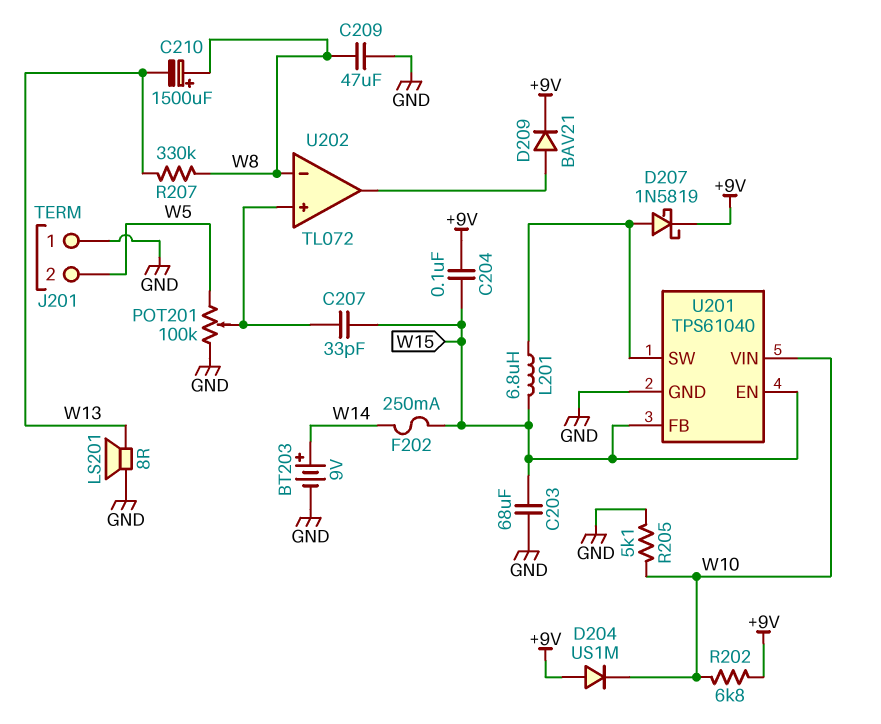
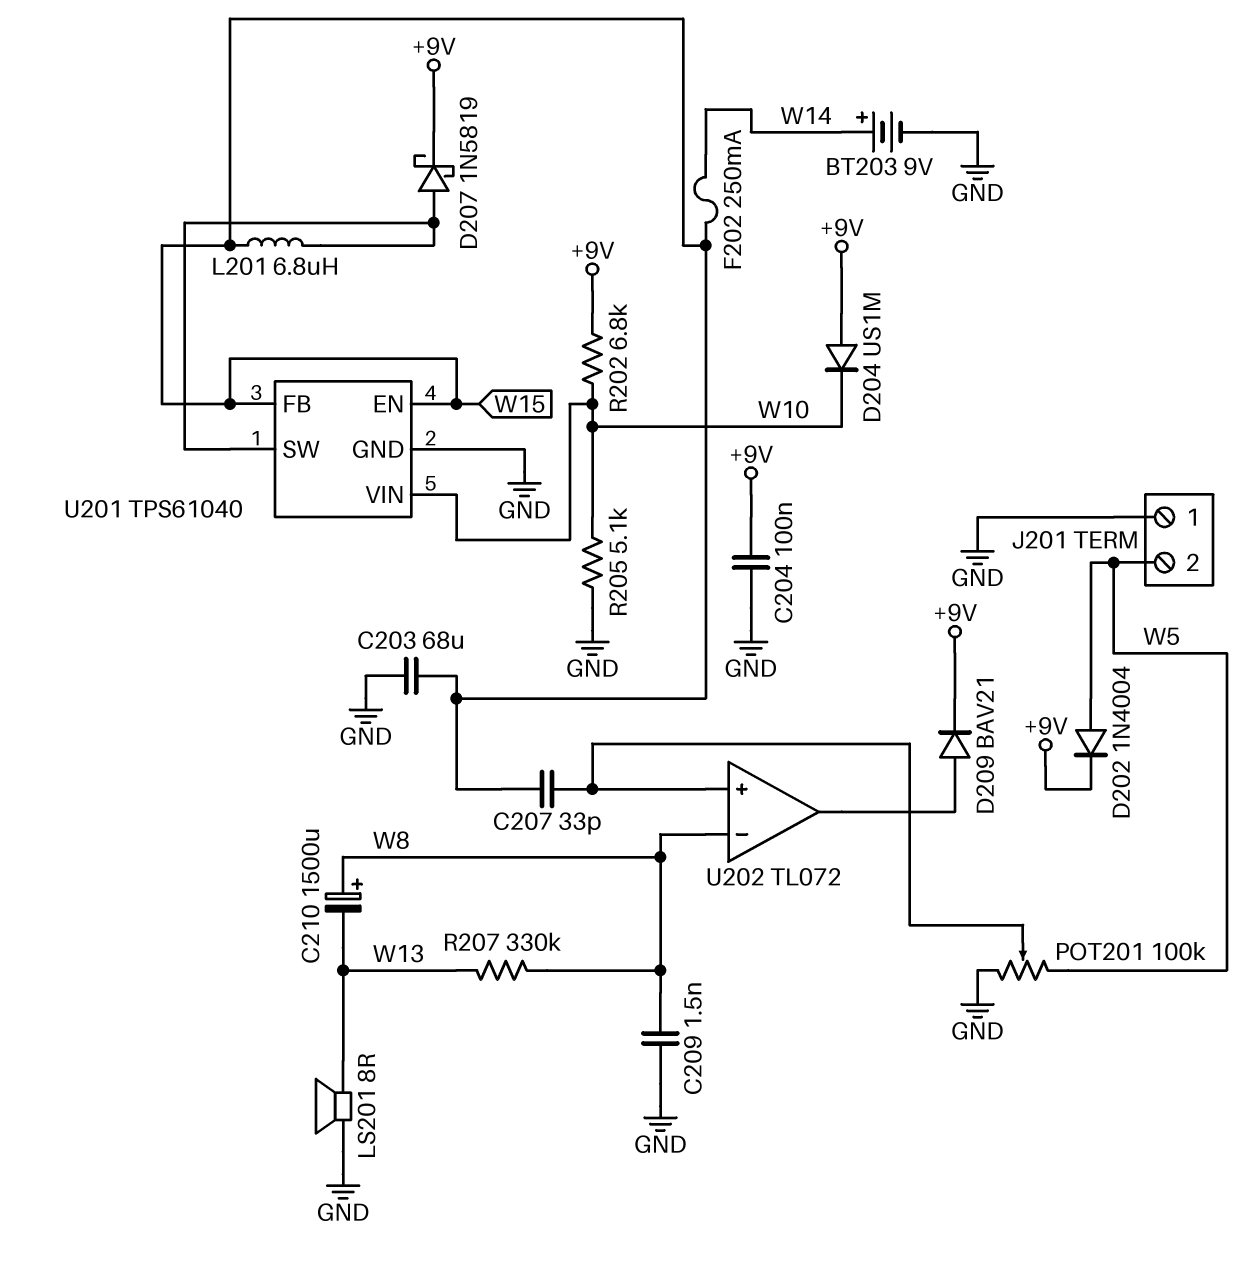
C204: 100nF (+9V, W15) -> 100nF (+9V, GND)
C209: 47uF (GND, W8) -> 1.5nF (GND, W8)
D202: none -> diode 1N4004 (A W5, K +9V)

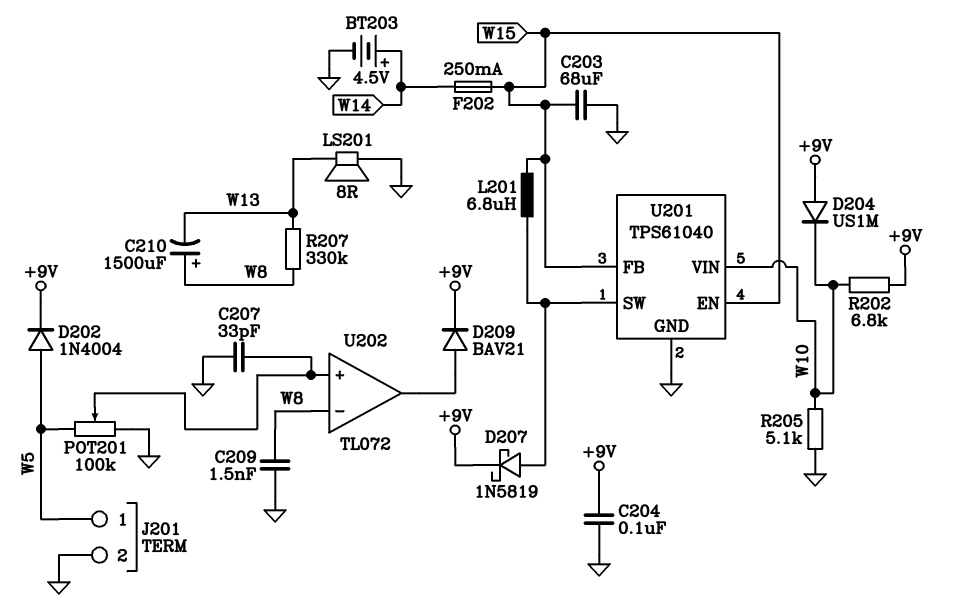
BT203: 9V (plus W14, minus GND) -> 4.5V (plus W14, minus GND)
C207: 33pF (U202/in+, W15) -> 33pF (GND, U202/in+)
J201 pin 1: GND -> W5
J201 pin 2: W5 -> GND

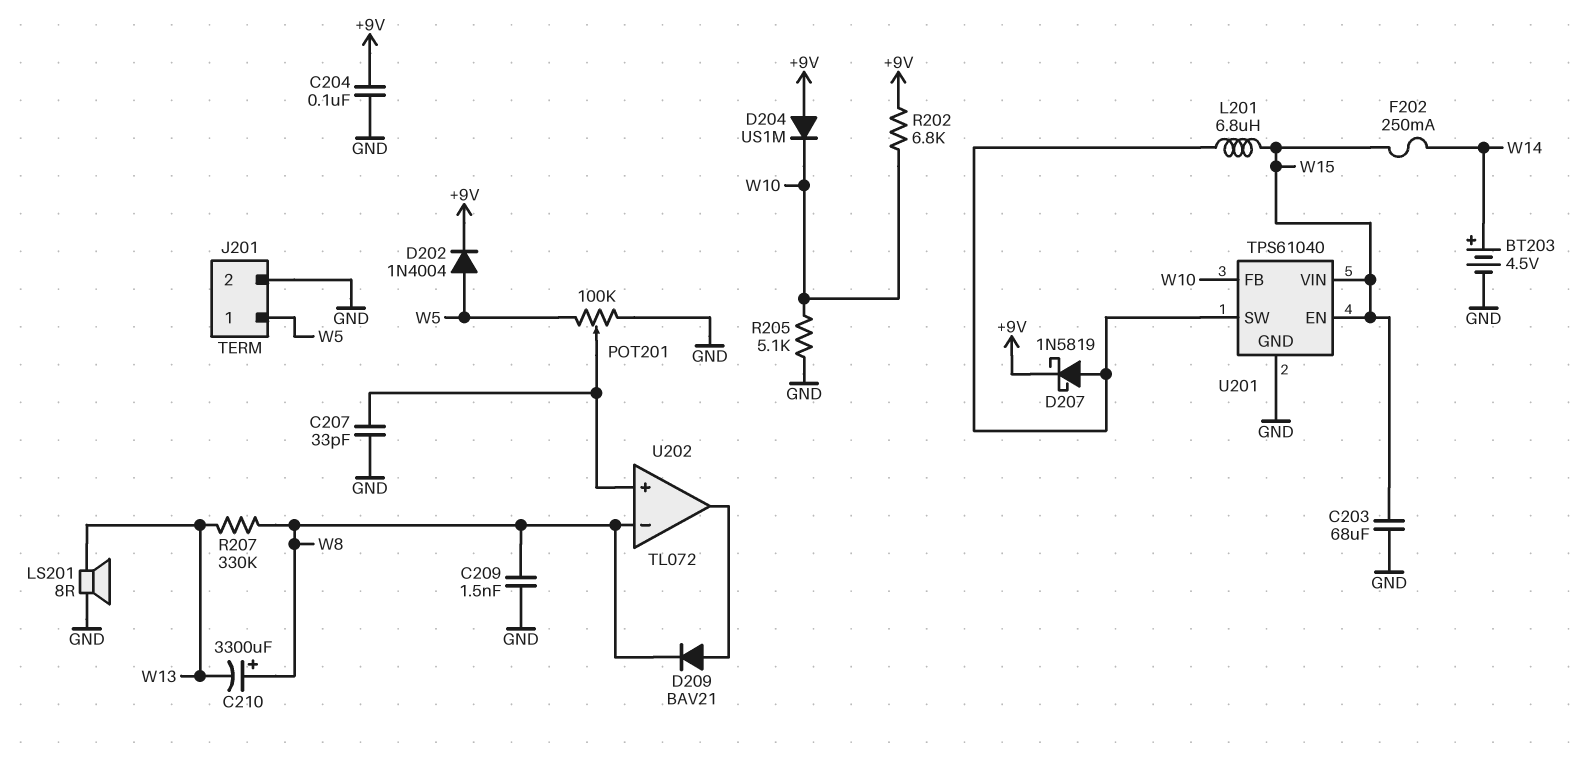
C210: 1500uF (plus W8, minus W13) -> 3300uF (plus W8, minus W13)
D209: diode BAV21 (A U202/out, K +9V) -> diode BAV21 (A U202/out, K W8)
U201 pin FB: W15 -> W10
U201 pin VIN: W10 -> W15

